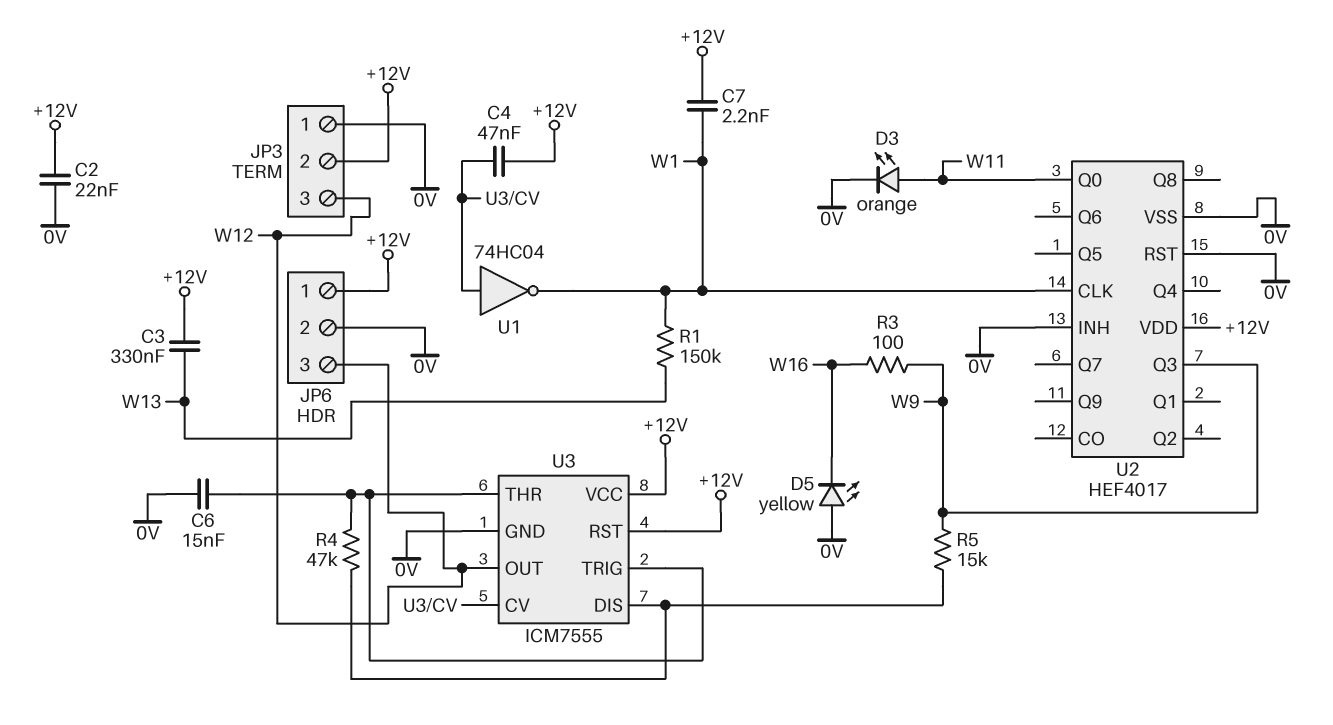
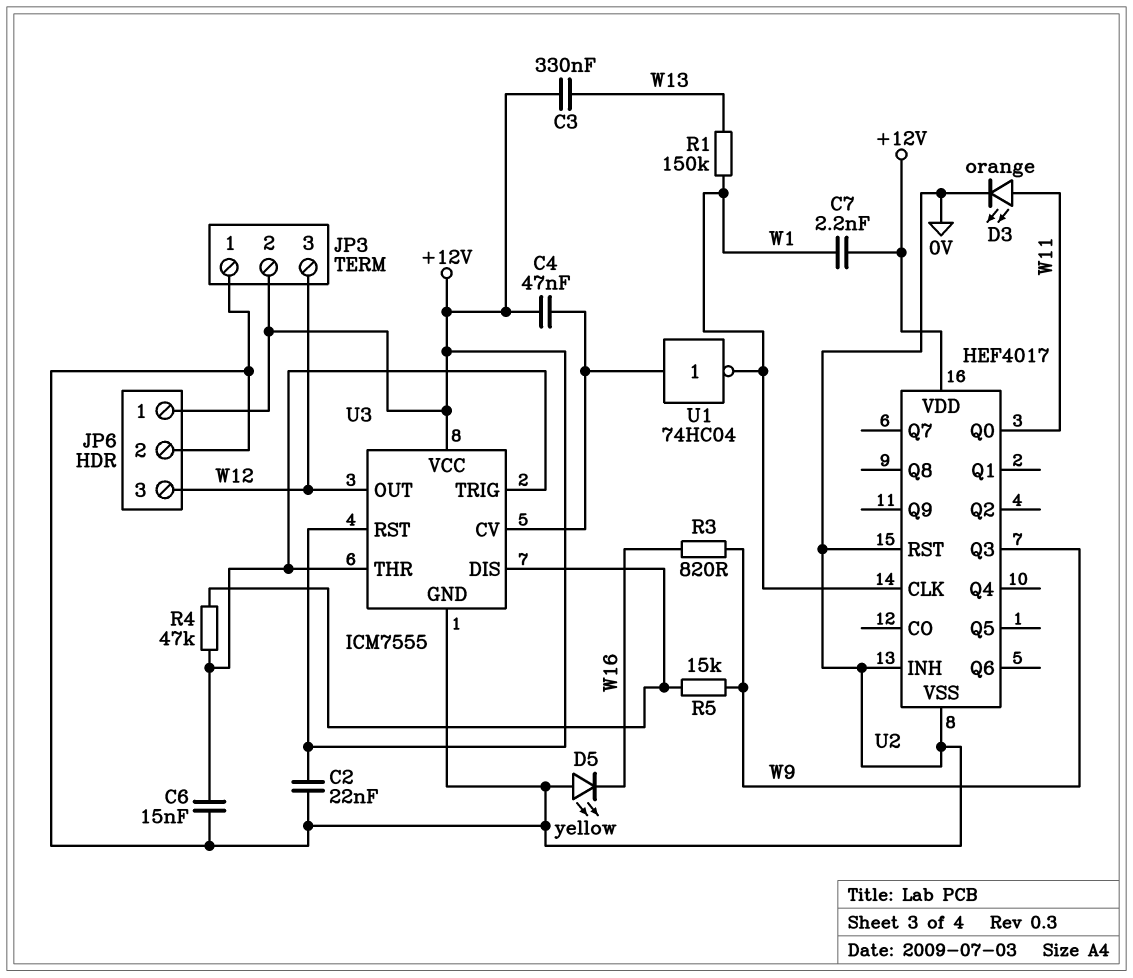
R3: 100 (W9, W16) -> 820 (W9, W16)

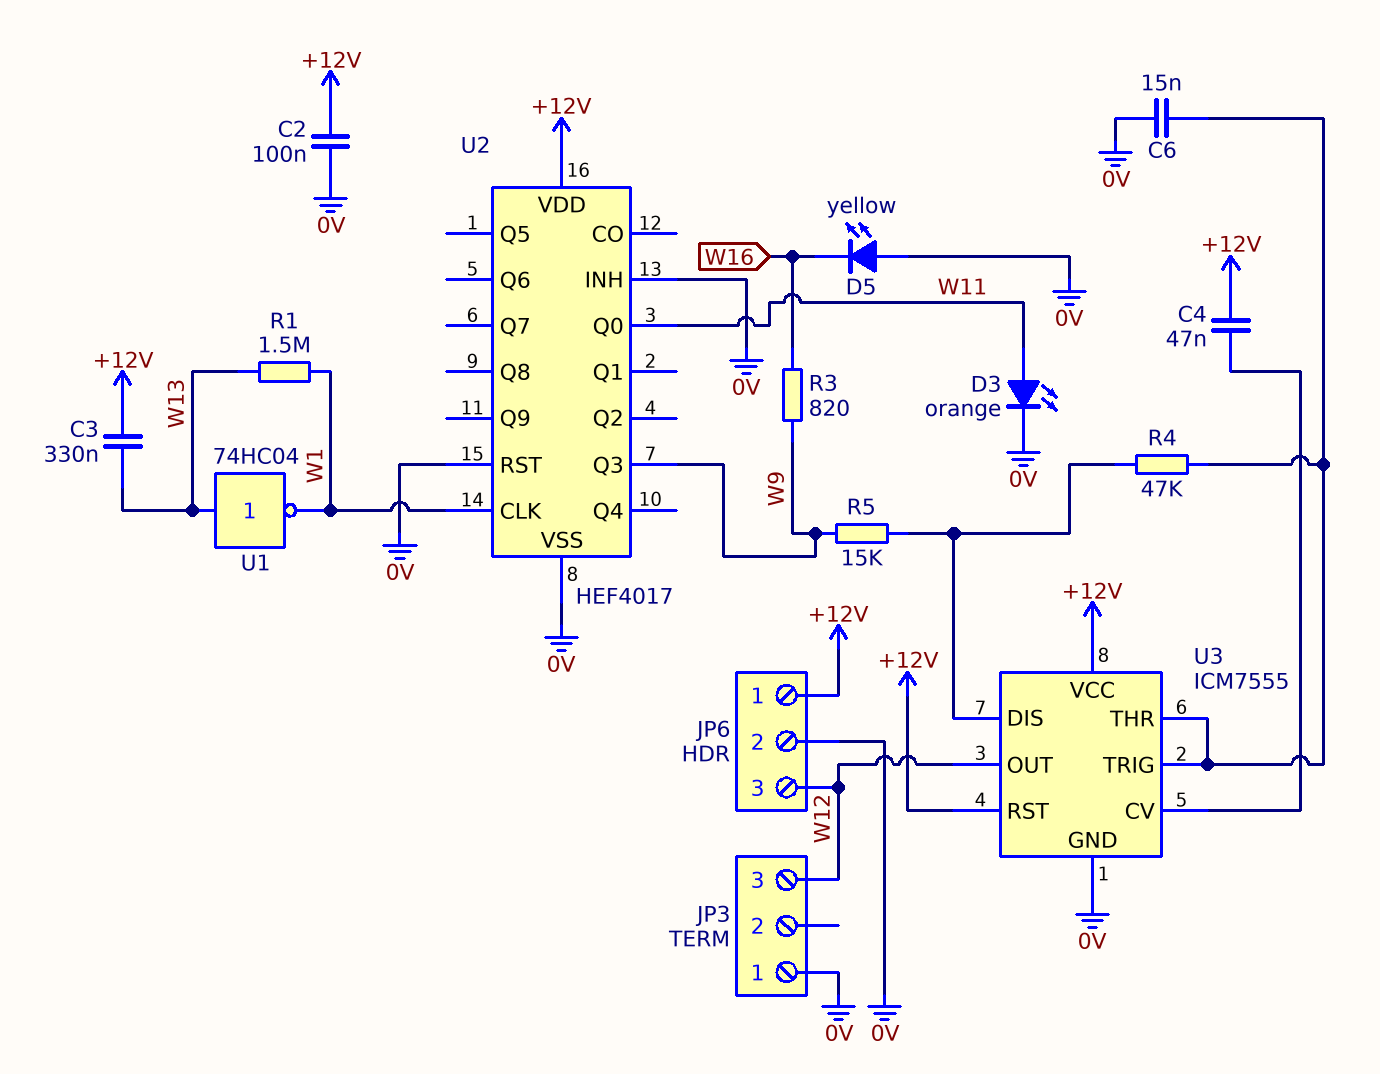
C2: 22nF (+12V, 0V) -> 100nF (+12V, 0V)
C7: 2.2nF (+12V, W1) -> none
JP3 pin 2: +12V -> none
R1: 150k (W1, W13) -> 1.5M (W1, W13)
U1: NOT 74HC04 (in U3/CV, out W1) -> NOT 74HC04 (in W13, out W1)

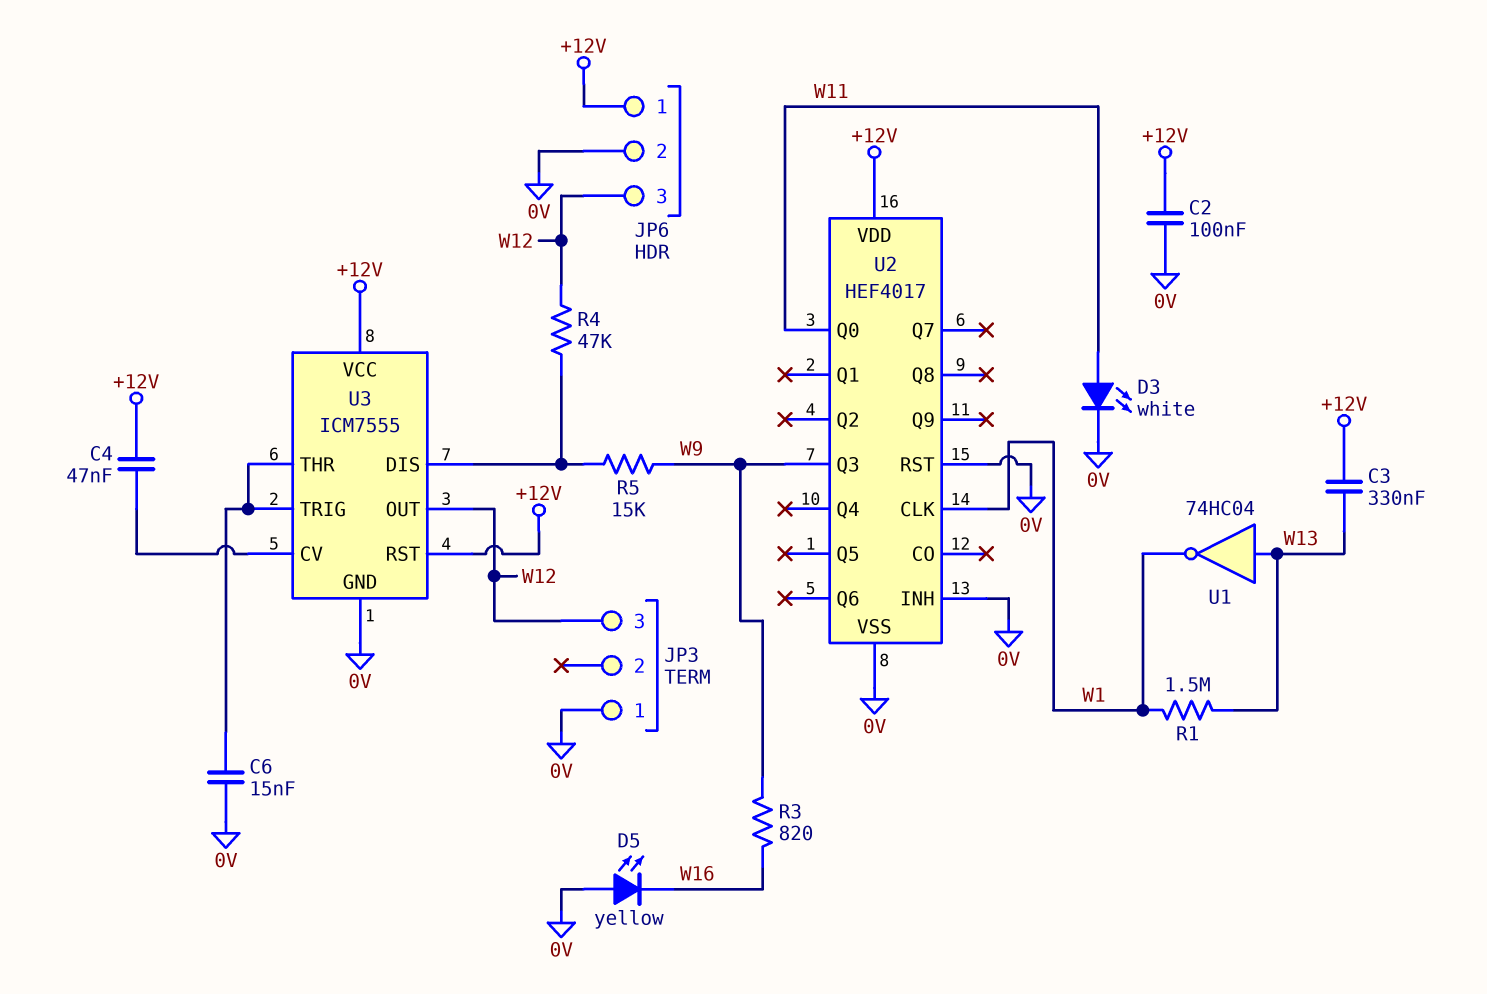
D3: LED orange (A W11, K 0V) -> LED white (A W11, K 0V)
R4: 47k (U3/DIS, U3/THR) -> 47k (U3/DIS, W12)

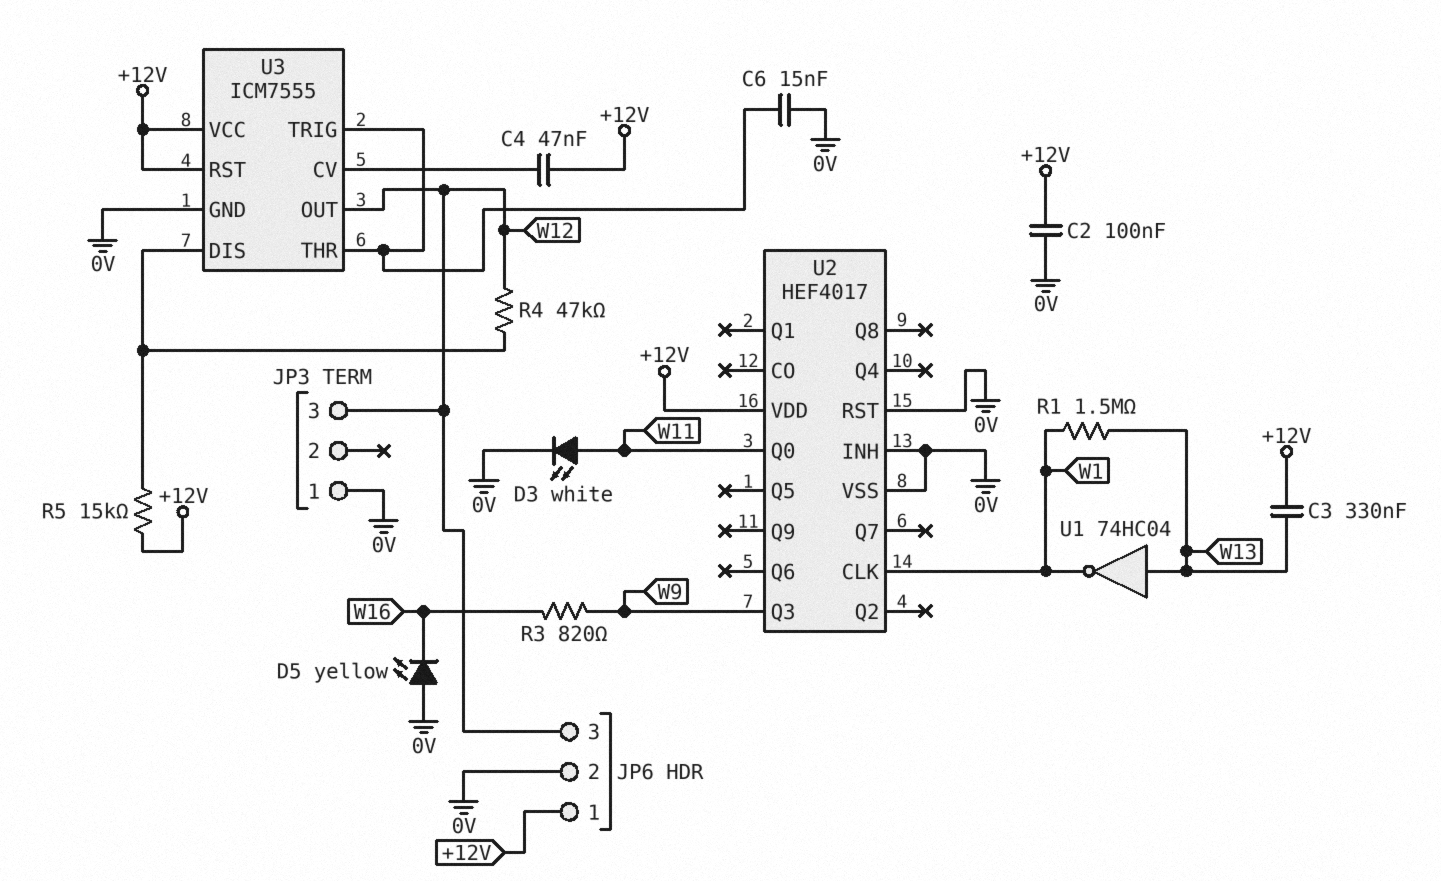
R5: 15k (U3/DIS, W9) -> 15k (+12V, U3/DIS)

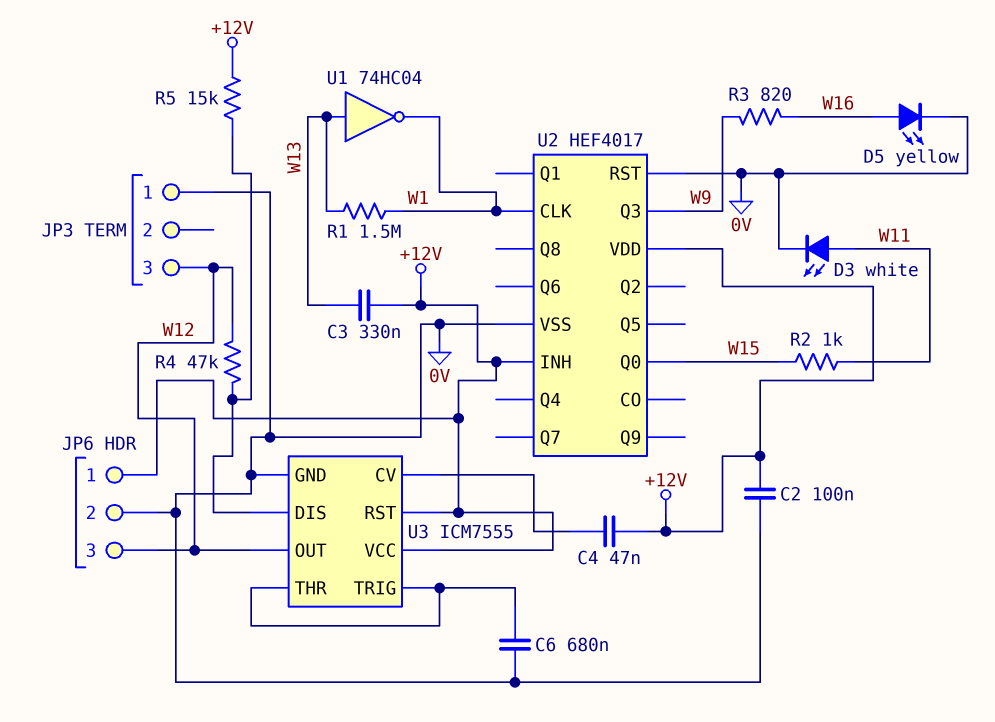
C6: 15nF (0V, U3/THR) -> 680nF (0V, U3/THR)
D5: LED yellow (A 0V, K W16) -> LED yellow (A W16, K 0V)
R2: none -> 1k (W11, W15)
U2 pin INH: 0V -> +12V
U2 pin Q0: W11 -> W15

